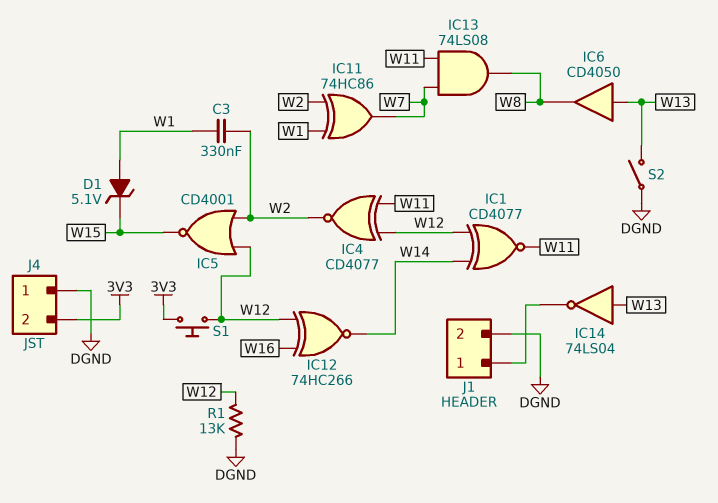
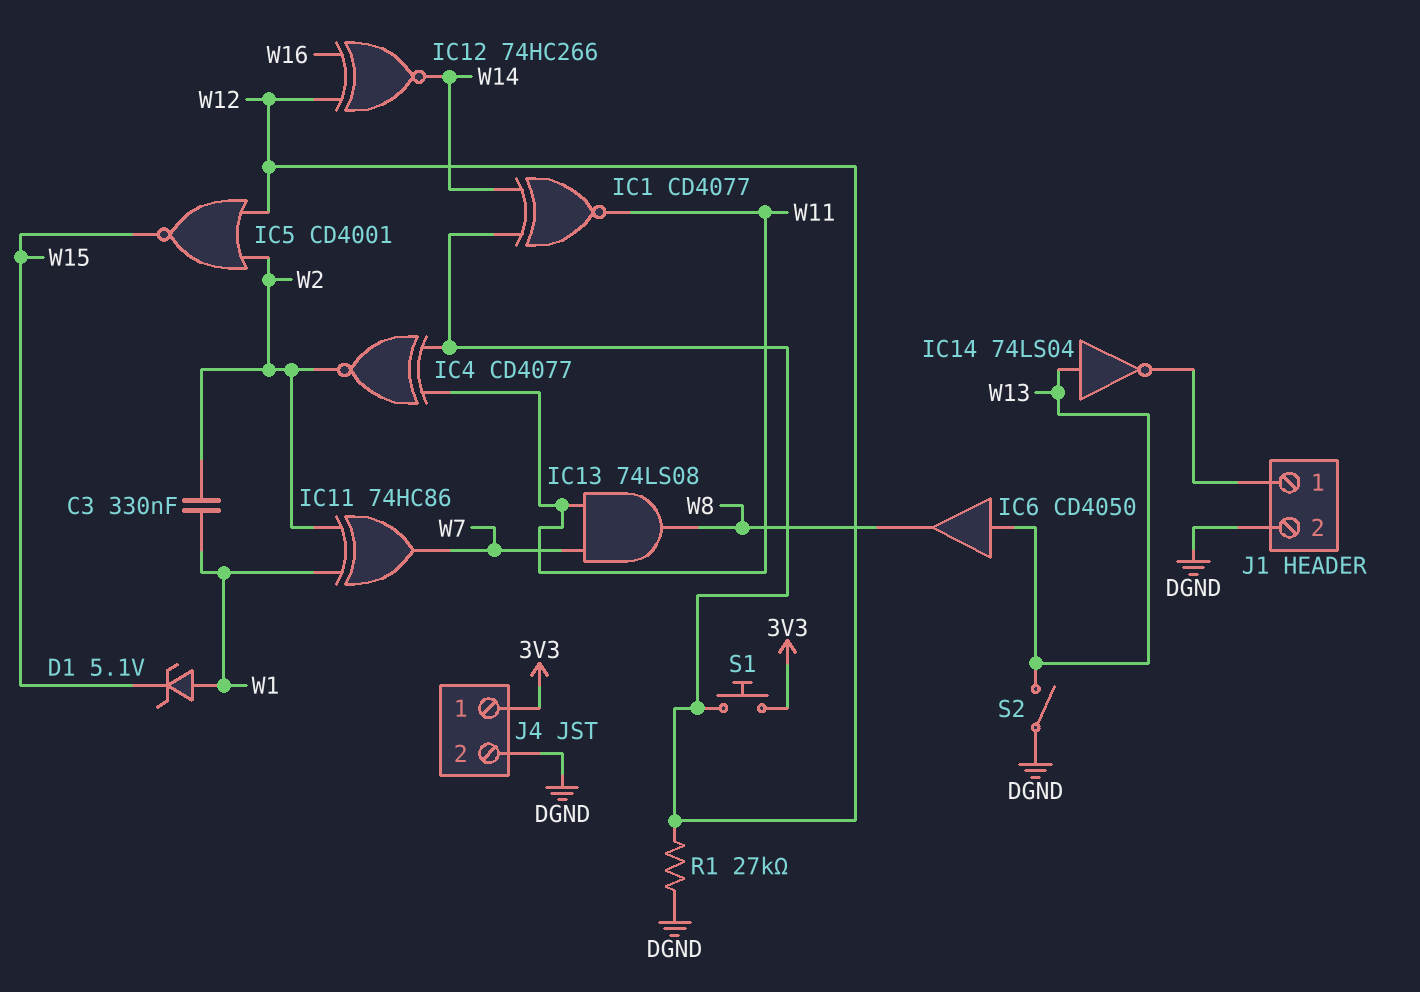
J4 pin 1: DGND -> 3V3
J4 pin 2: 3V3 -> DGND
R1: 13k (DGND, W12) -> 27k (DGND, W12)

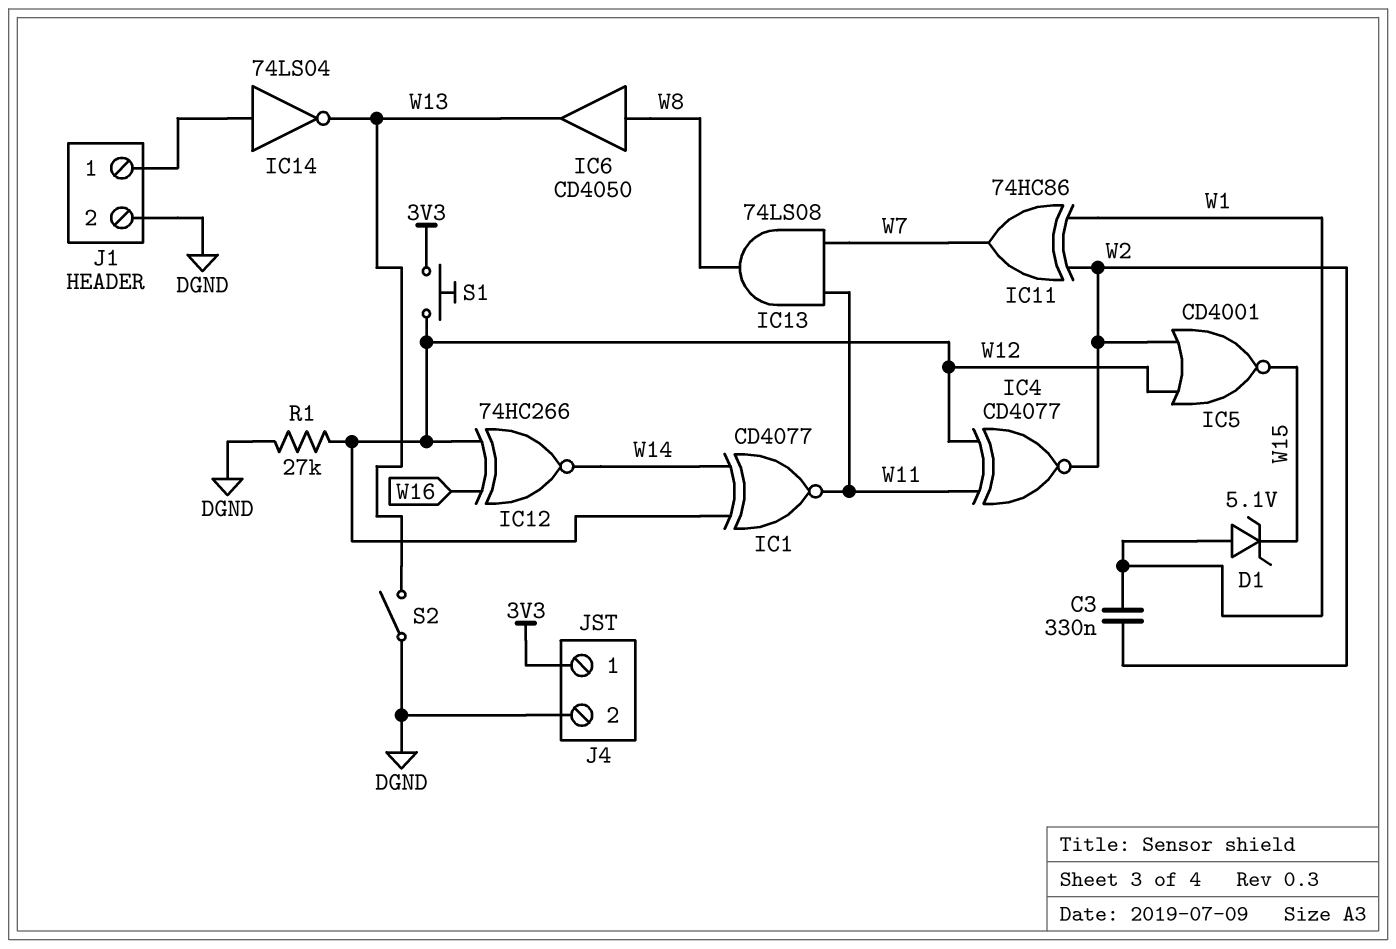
IC6: buffer CD4050 (in W13, out W8) -> buffer CD4050 (in W8, out W13)
IC14: NOT 74LS04 (in W13, out J1/1) -> NOT 74LS04 (in J1/1, out W13)

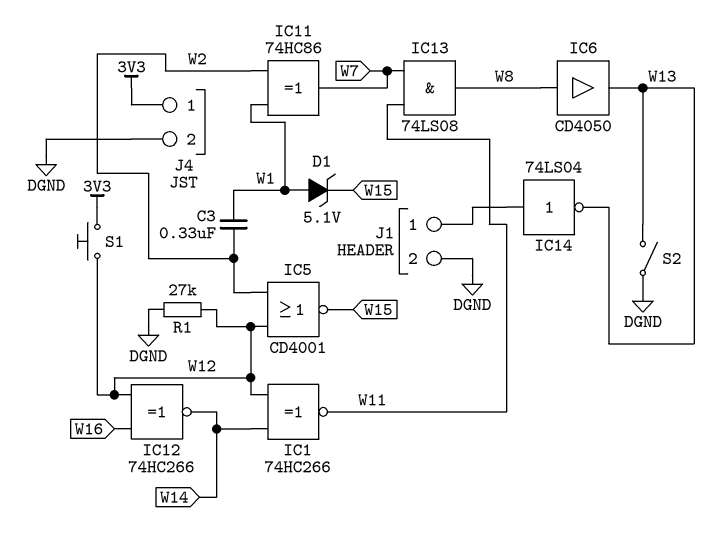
IC1: XNOR CD4077 (in W12, in W14, out W11) -> XNOR 74HC266 (in W12, in W14, out W11)
IC4: XNOR CD4077 (in W11, in W12, out W2) -> none

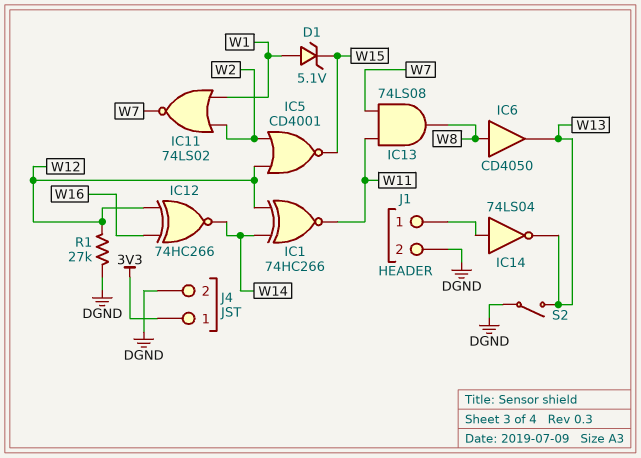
C3: 330nF (W1, W2) -> none
IC11: XOR 74HC86 (in W1, in W2, out W7) -> NOR 74LS02 (in W1, in W2, out W7)
S1: button (3V3, W12) -> none

